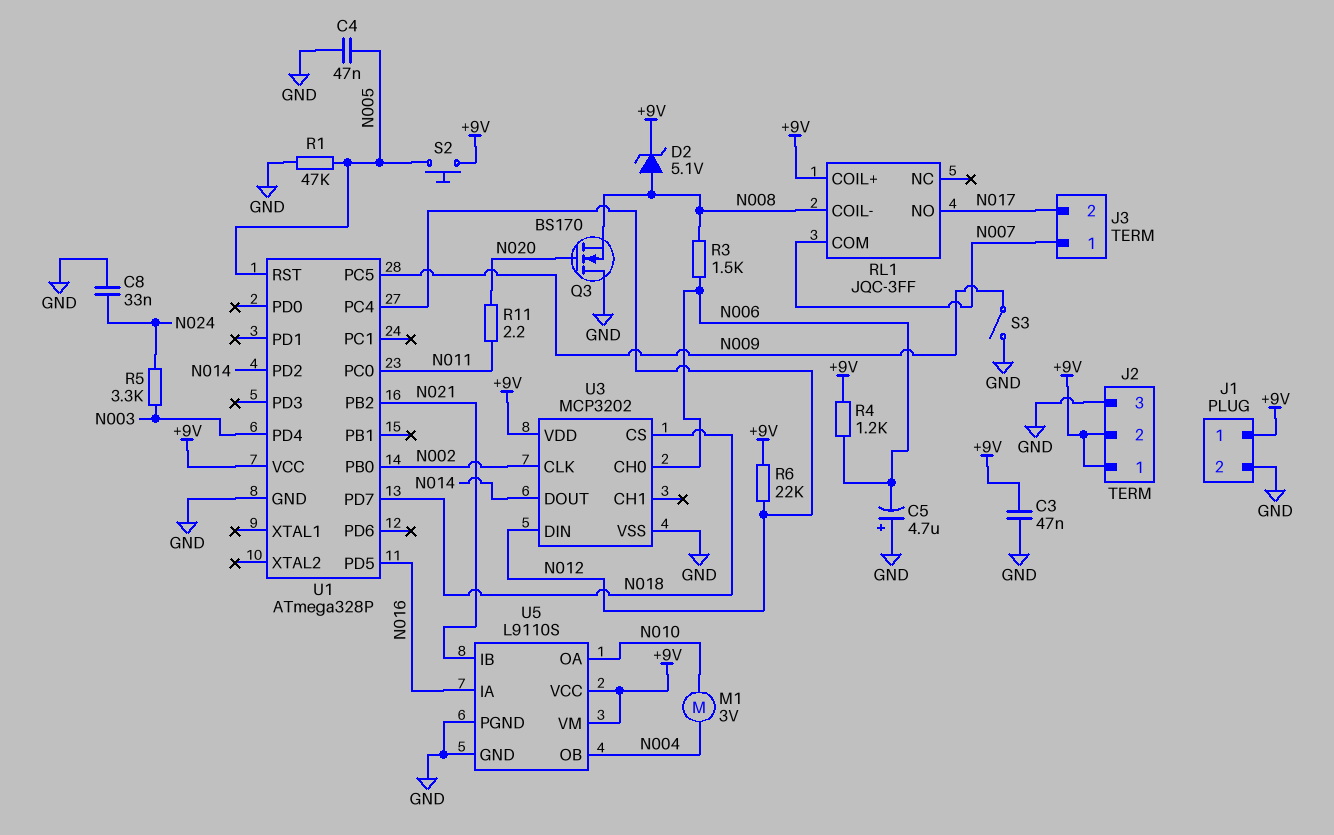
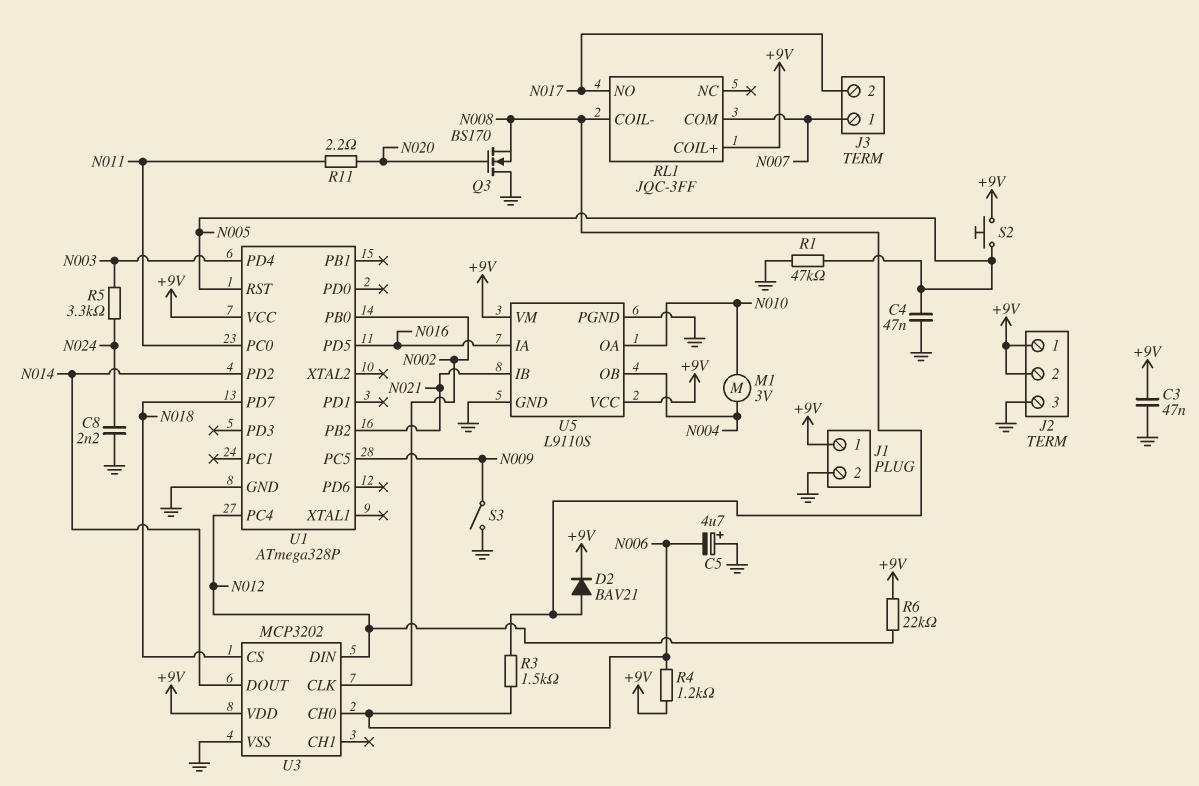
C8: 33nF (GND, N024) -> 2.2nF (GND, N024)
D2: zener 5.1V (A N008, K +9V) -> diode BAV21 (A N008, K +9V)

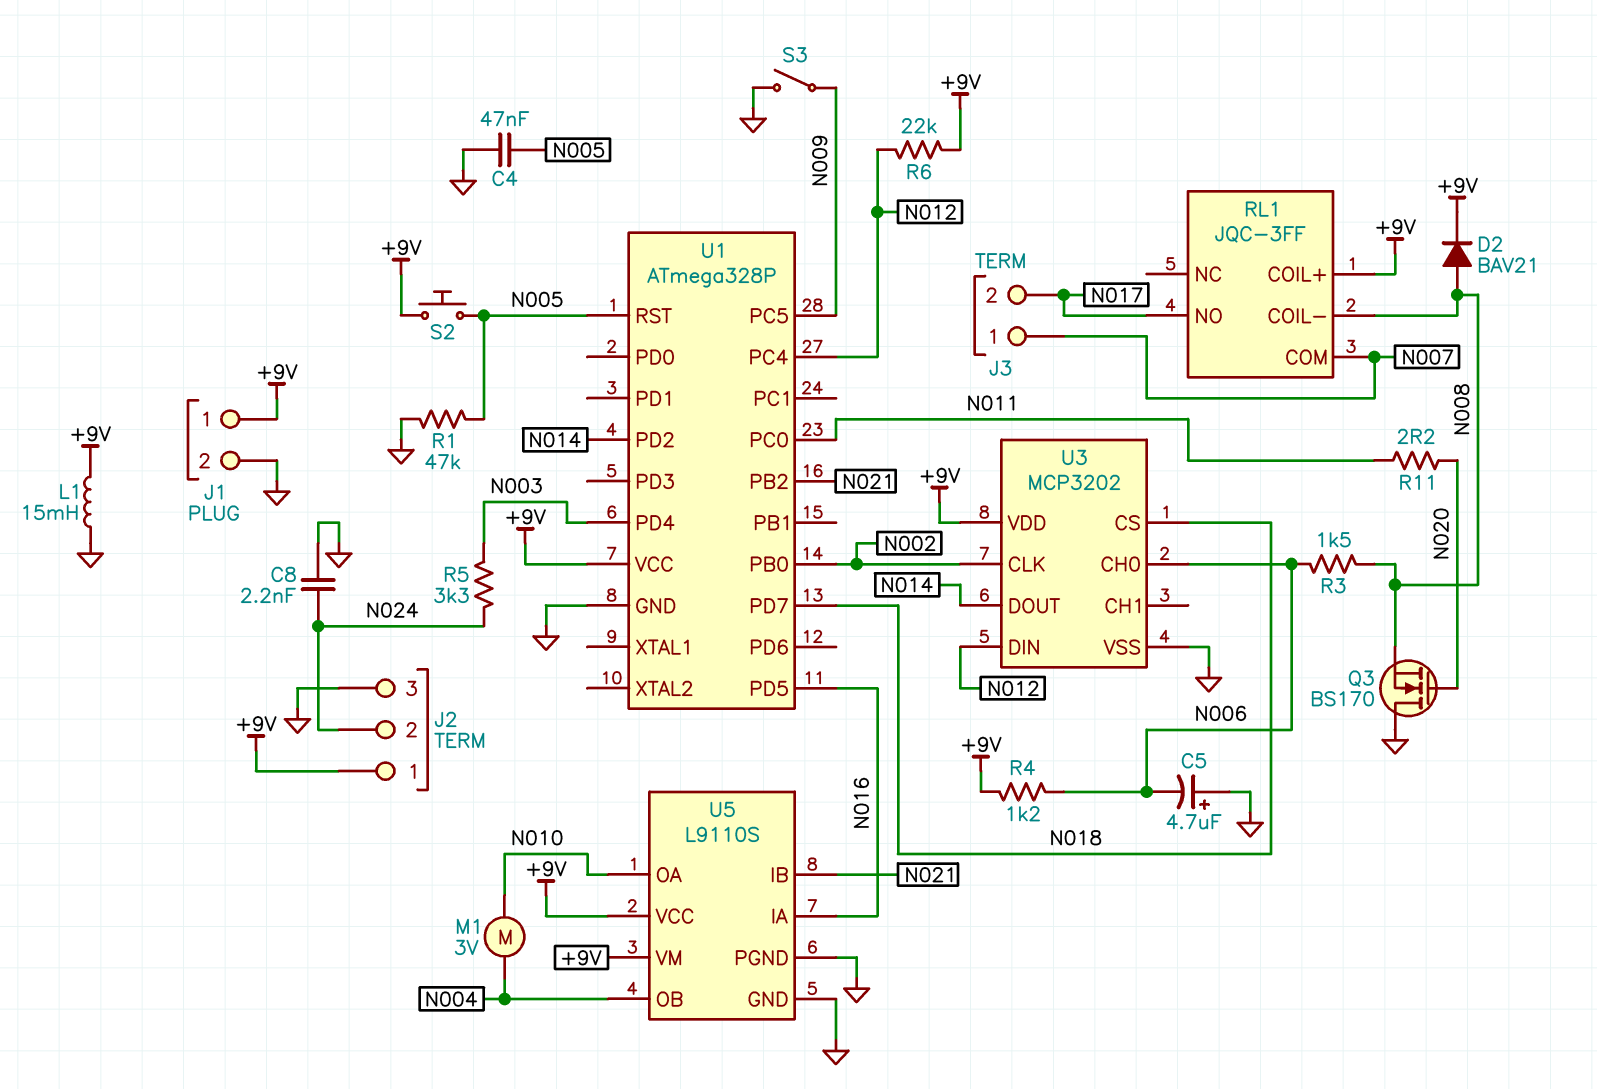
C3: 47nF (+9V, GND) -> none
J2 pin 2: +9V -> N024
L1: none -> 15mH (+9V, GND)

